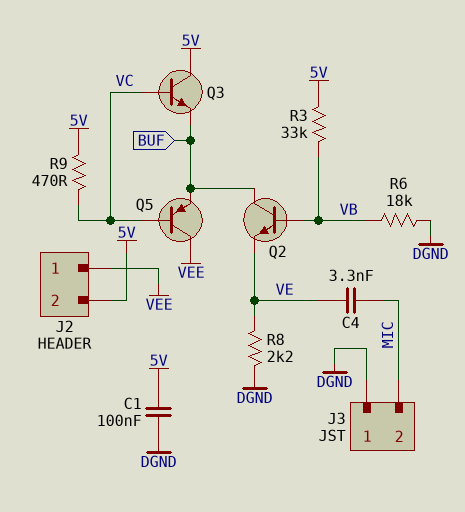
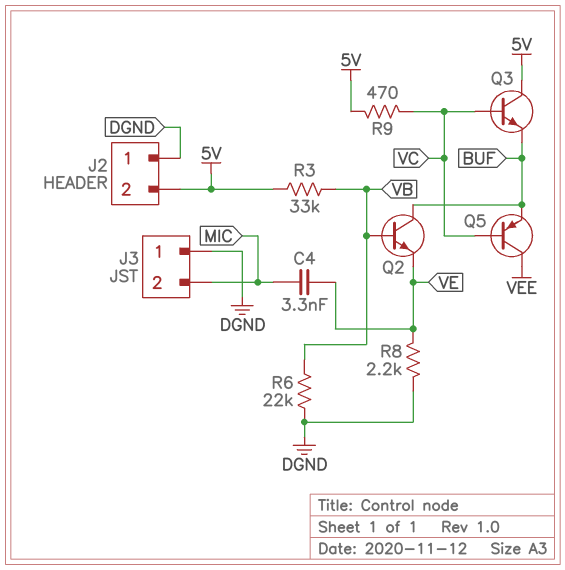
C1: 100nF (5V, DGND) -> none
J2 pin 1: VEE -> DGND
R6: 18k (DGND, VB) -> 22k (DGND, VB)

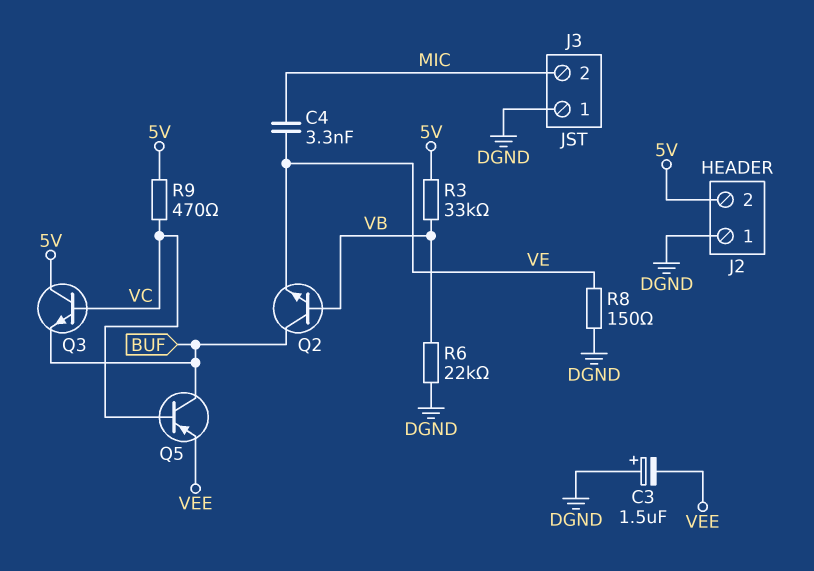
C3: none -> 1.5uF (plus DGND, minus VEE)
Q5: PNP (B VC, C VEE, E BUF) -> PNP (B VC, C BUF, E VEE)
R8: 2.2k (DGND, VE) -> 150 (DGND, VE)

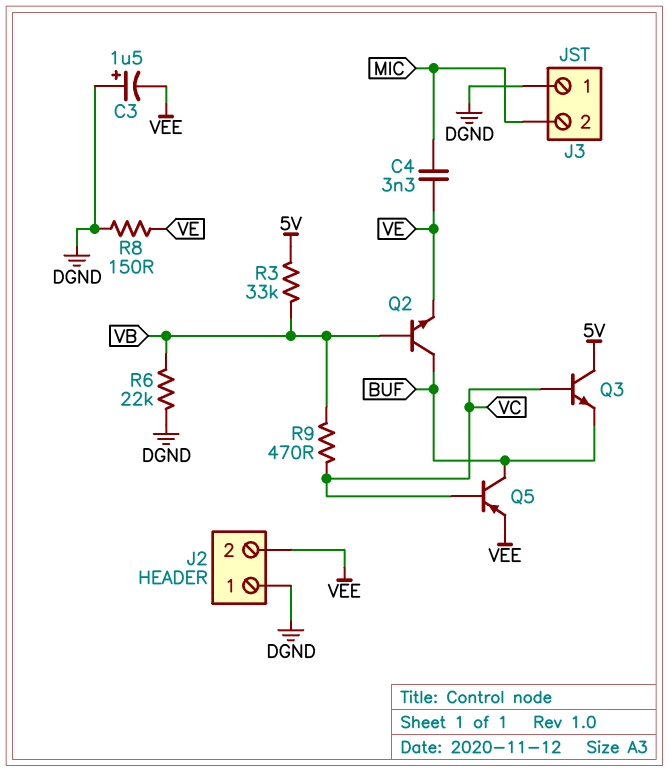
J2 pin 2: 5V -> VEE
R9: 470 (5V, VC) -> 470 (VB, VC)

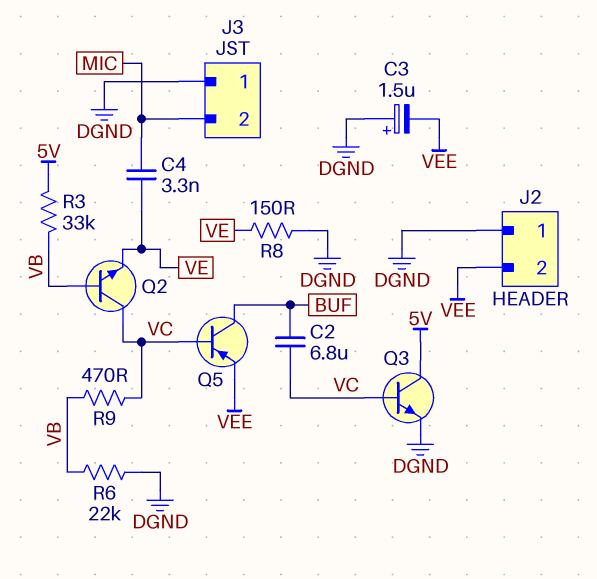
C2: none -> 6.8uF (BUF, VC)
Q2: NPN (B VB, C BUF, E VE) -> NPN (B VB, C VC, E VE)
Q3: NPN (B VC, C 5V, E BUF) -> NPN (B VC, C 5V, E DGND)

